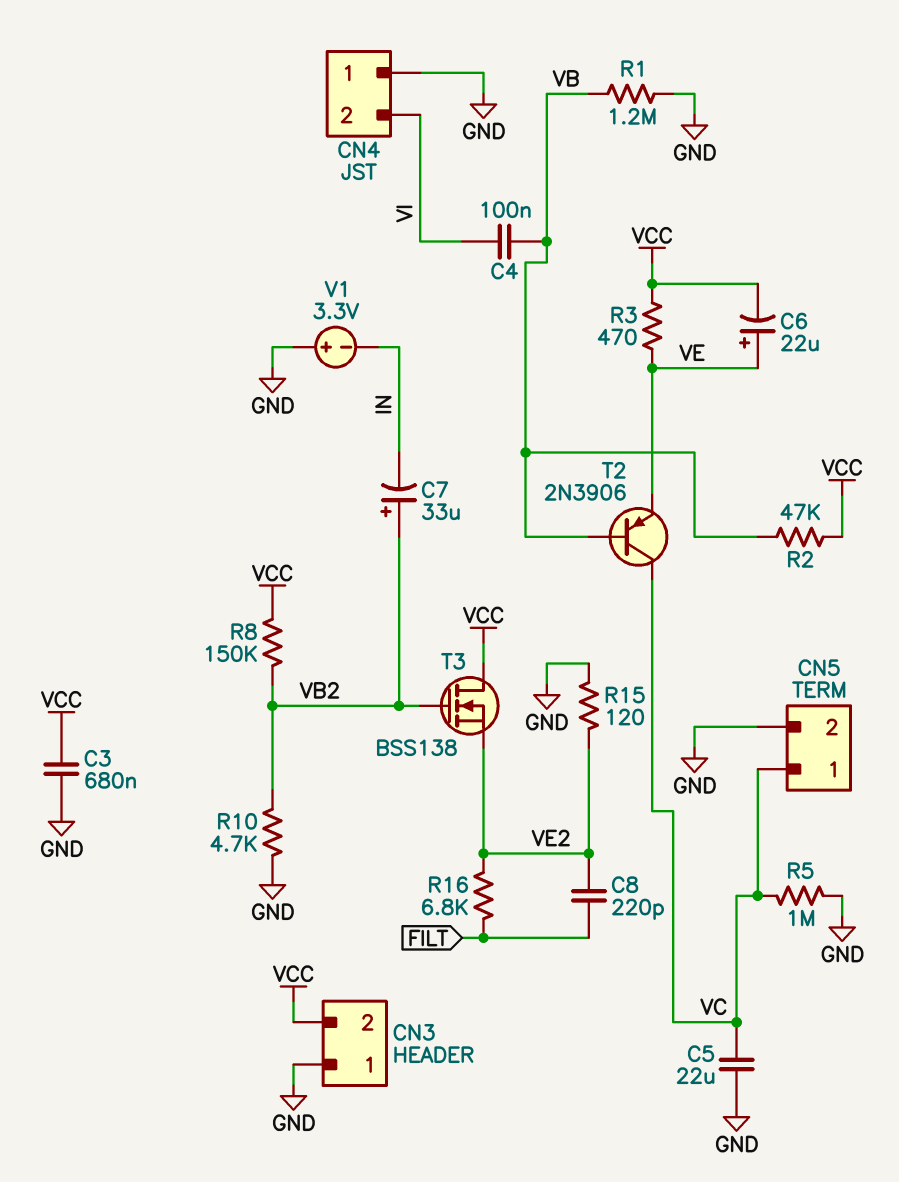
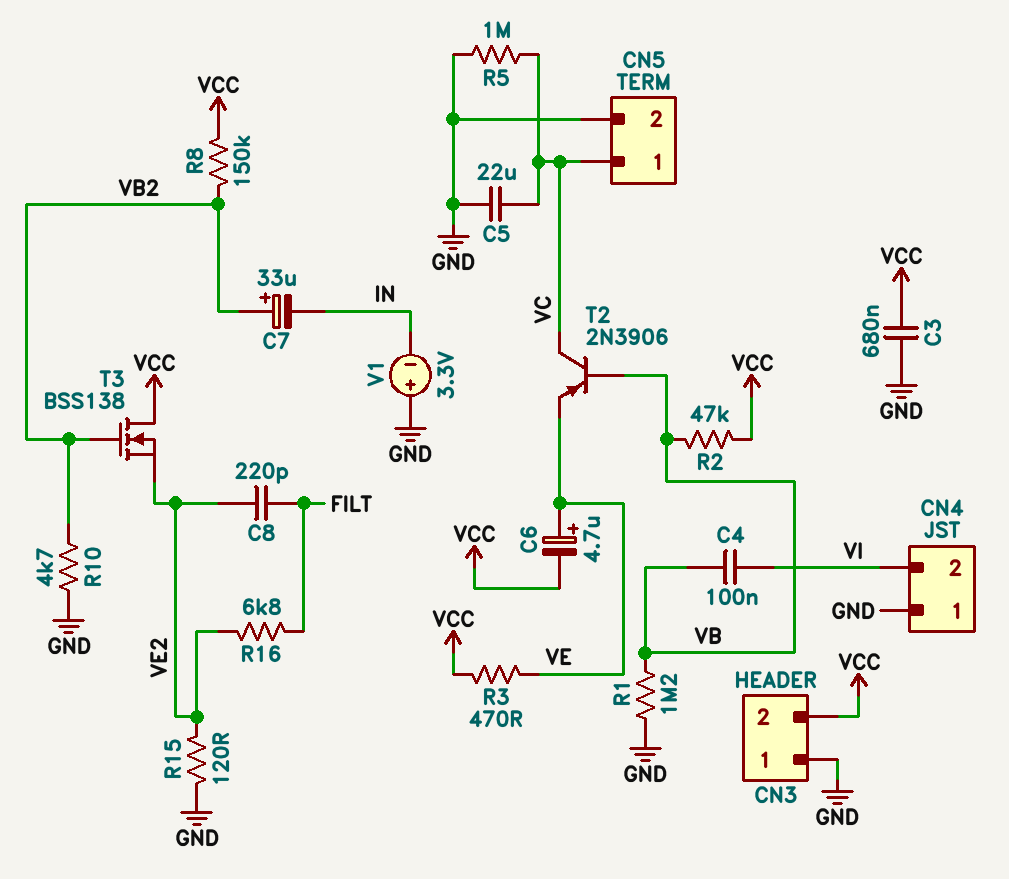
C6: 22uF (plus VE, minus VCC) -> 4.7uF (plus VE, minus VCC)

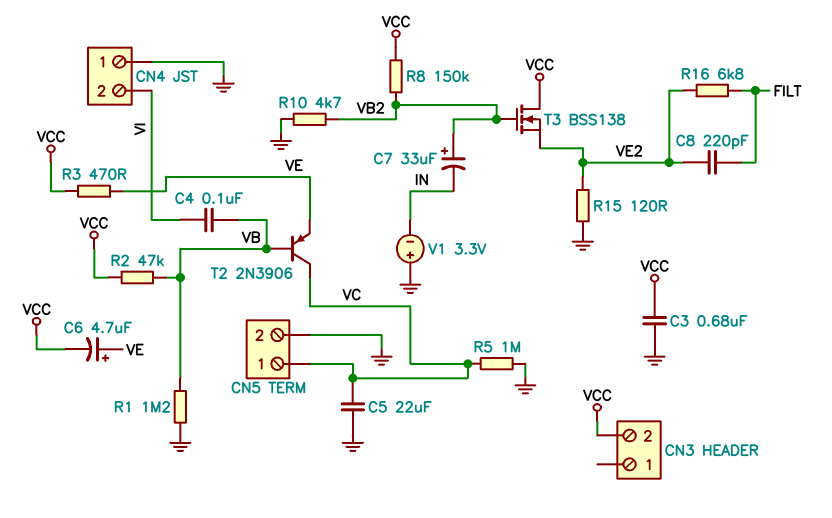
CN3 pin 1: GND -> none

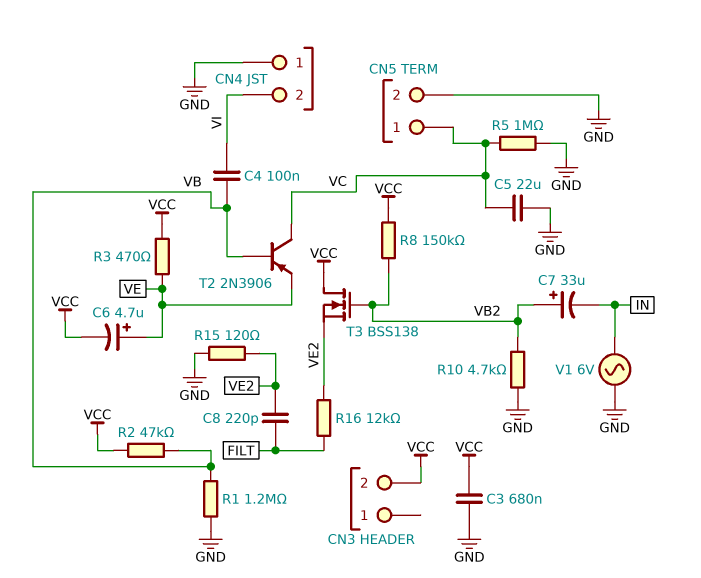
R16: 6.8k (FILT, VE2) -> 12k (FILT, VE2)
V1: 3.3V (plus GND, minus IN) -> AC 6V (GND, IN)

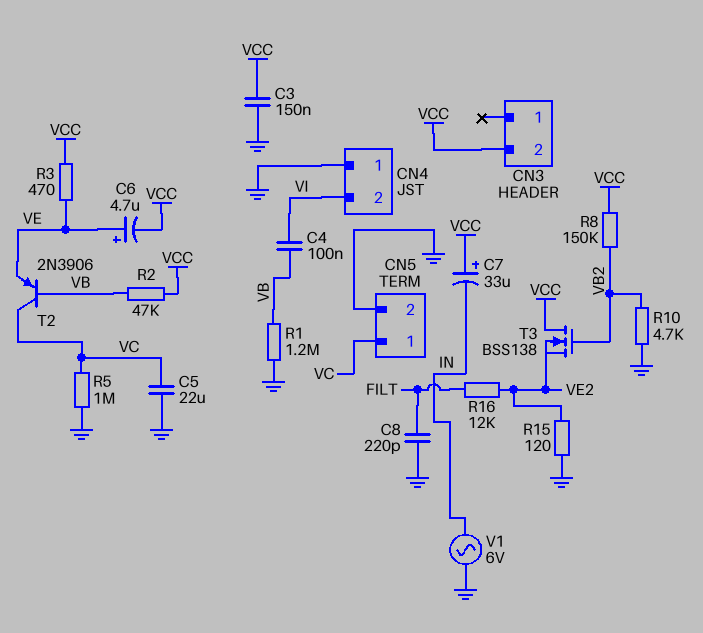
C3: 680nF (GND, VCC) -> 150nF (GND, VCC)
C7: 33uF (plus VB2, minus IN) -> 33uF (plus VCC, minus IN)
C8: 220pF (FILT, VE2) -> 220pF (FILT, GND)

